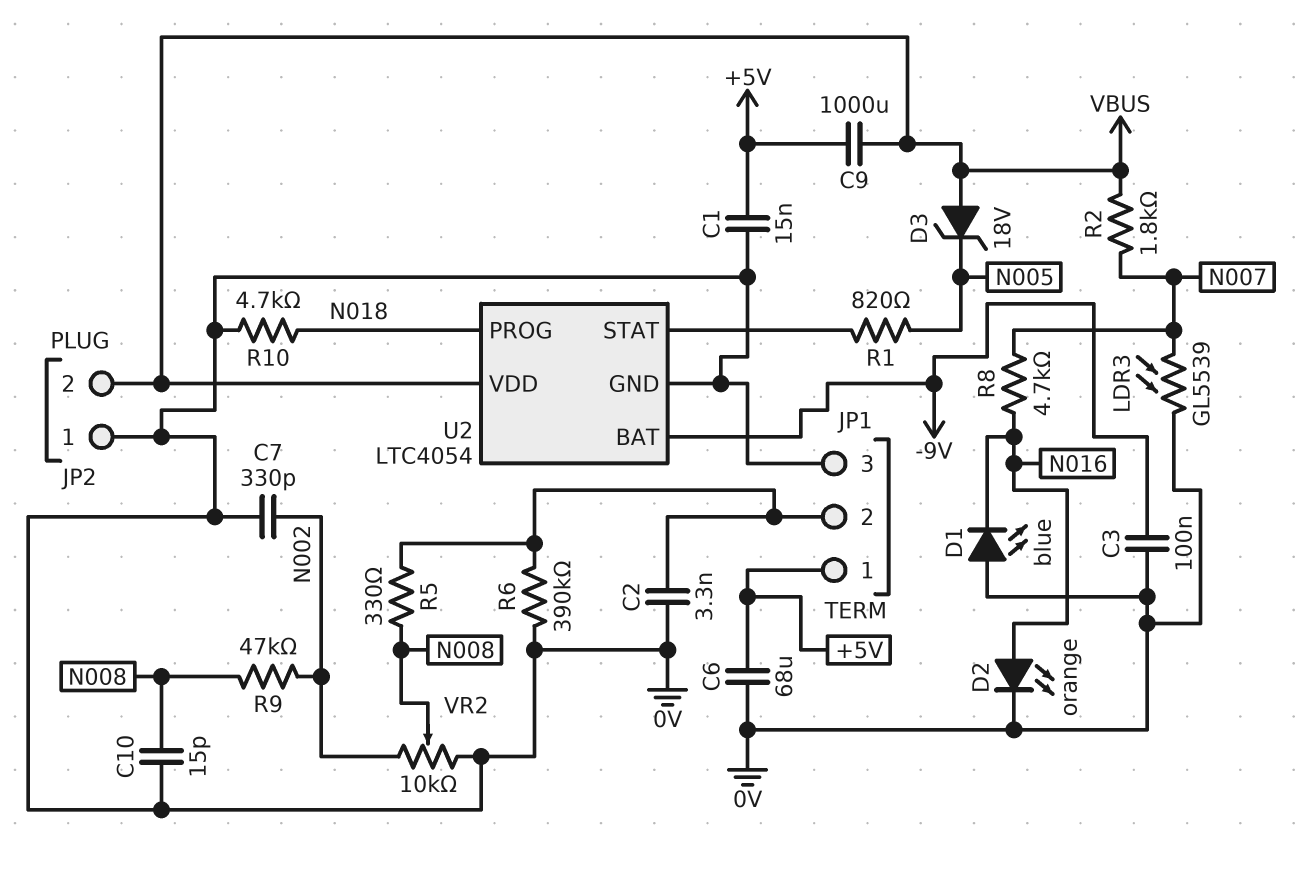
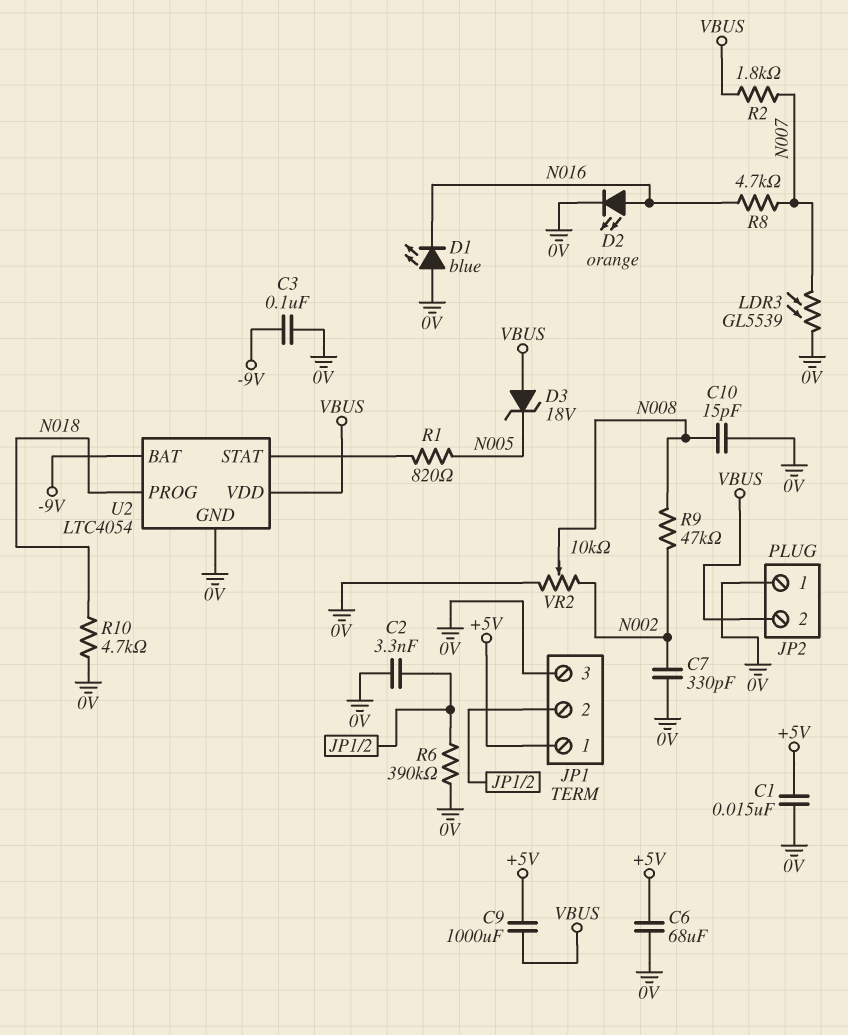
R5: 330 (JP1/2, N008) -> none

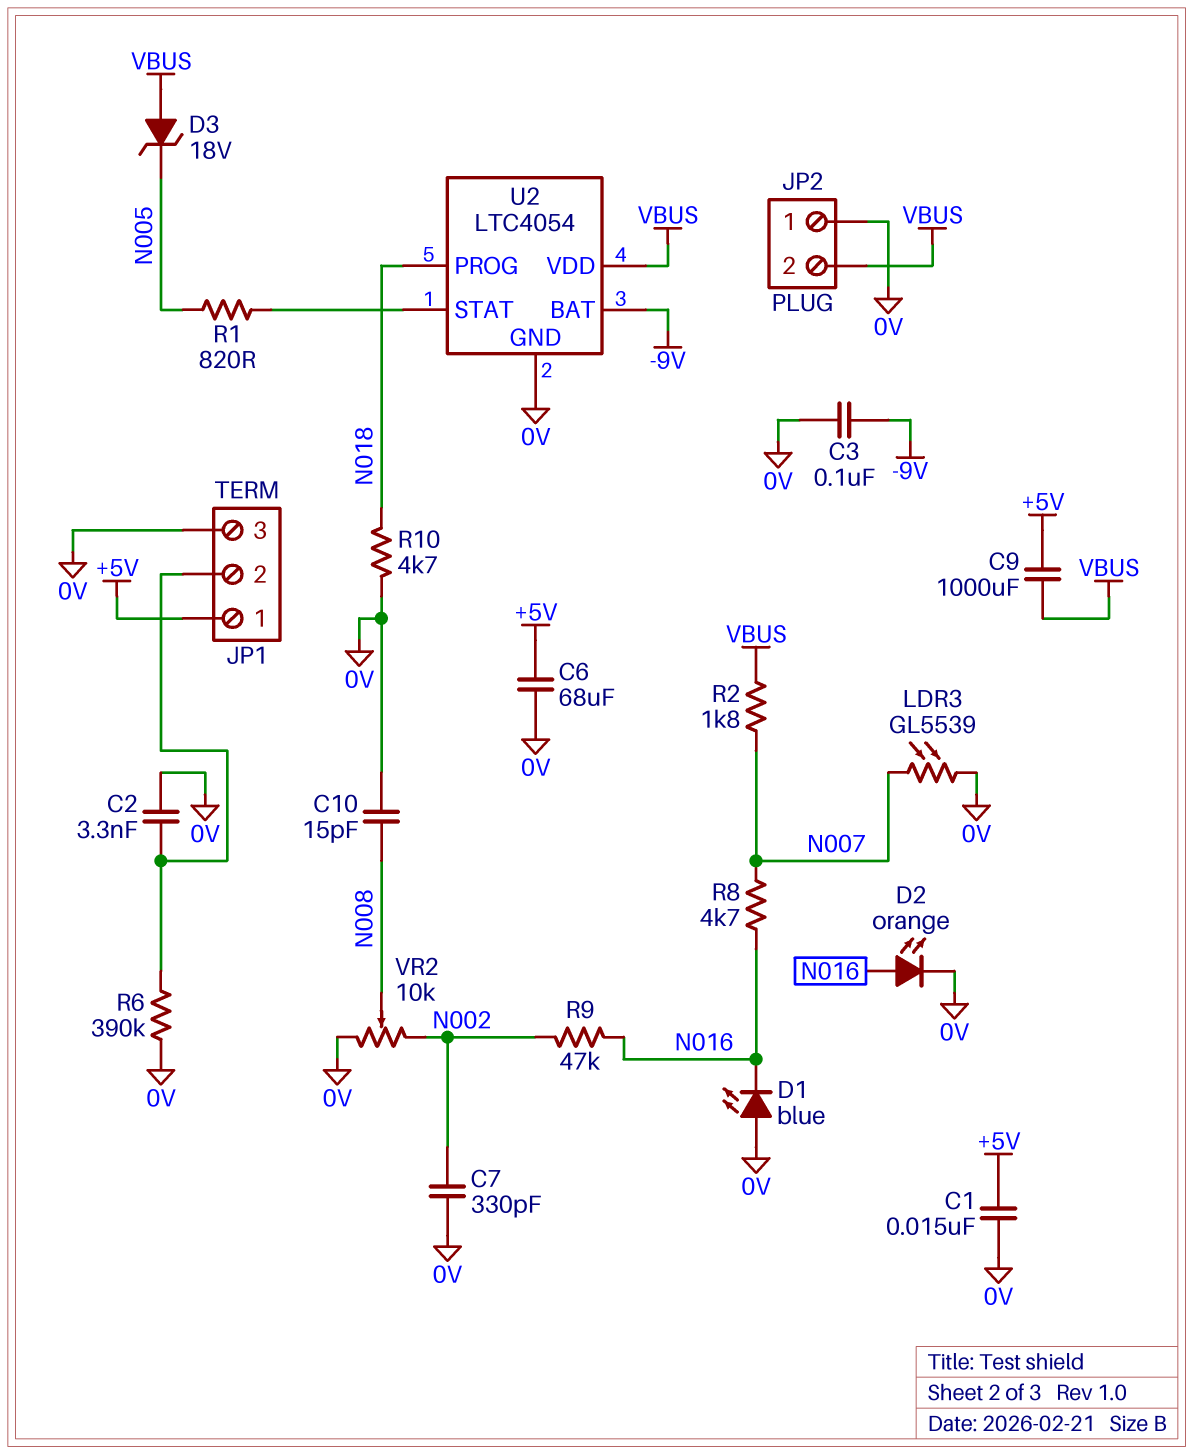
R9: 47k (N002, N008) -> 47k (N002, N016)

